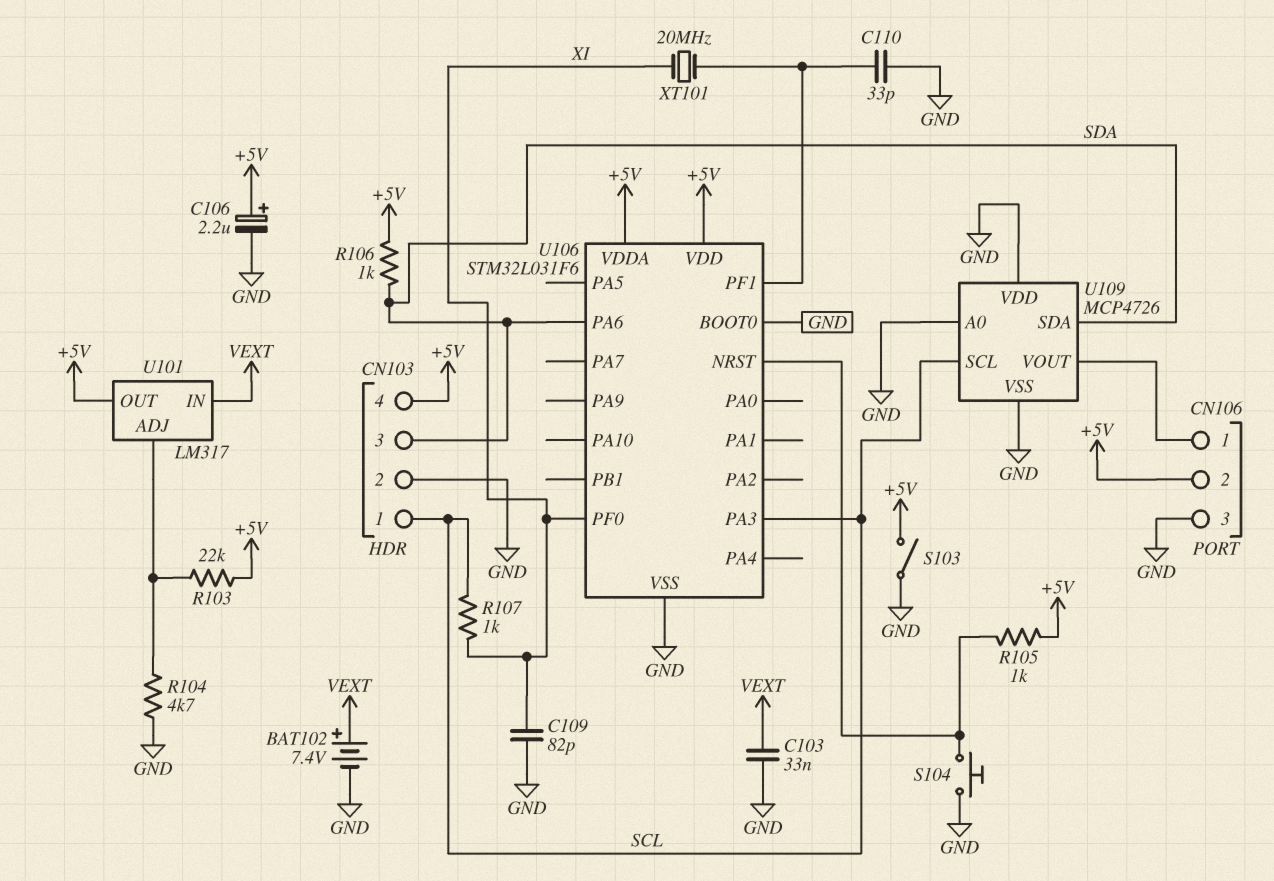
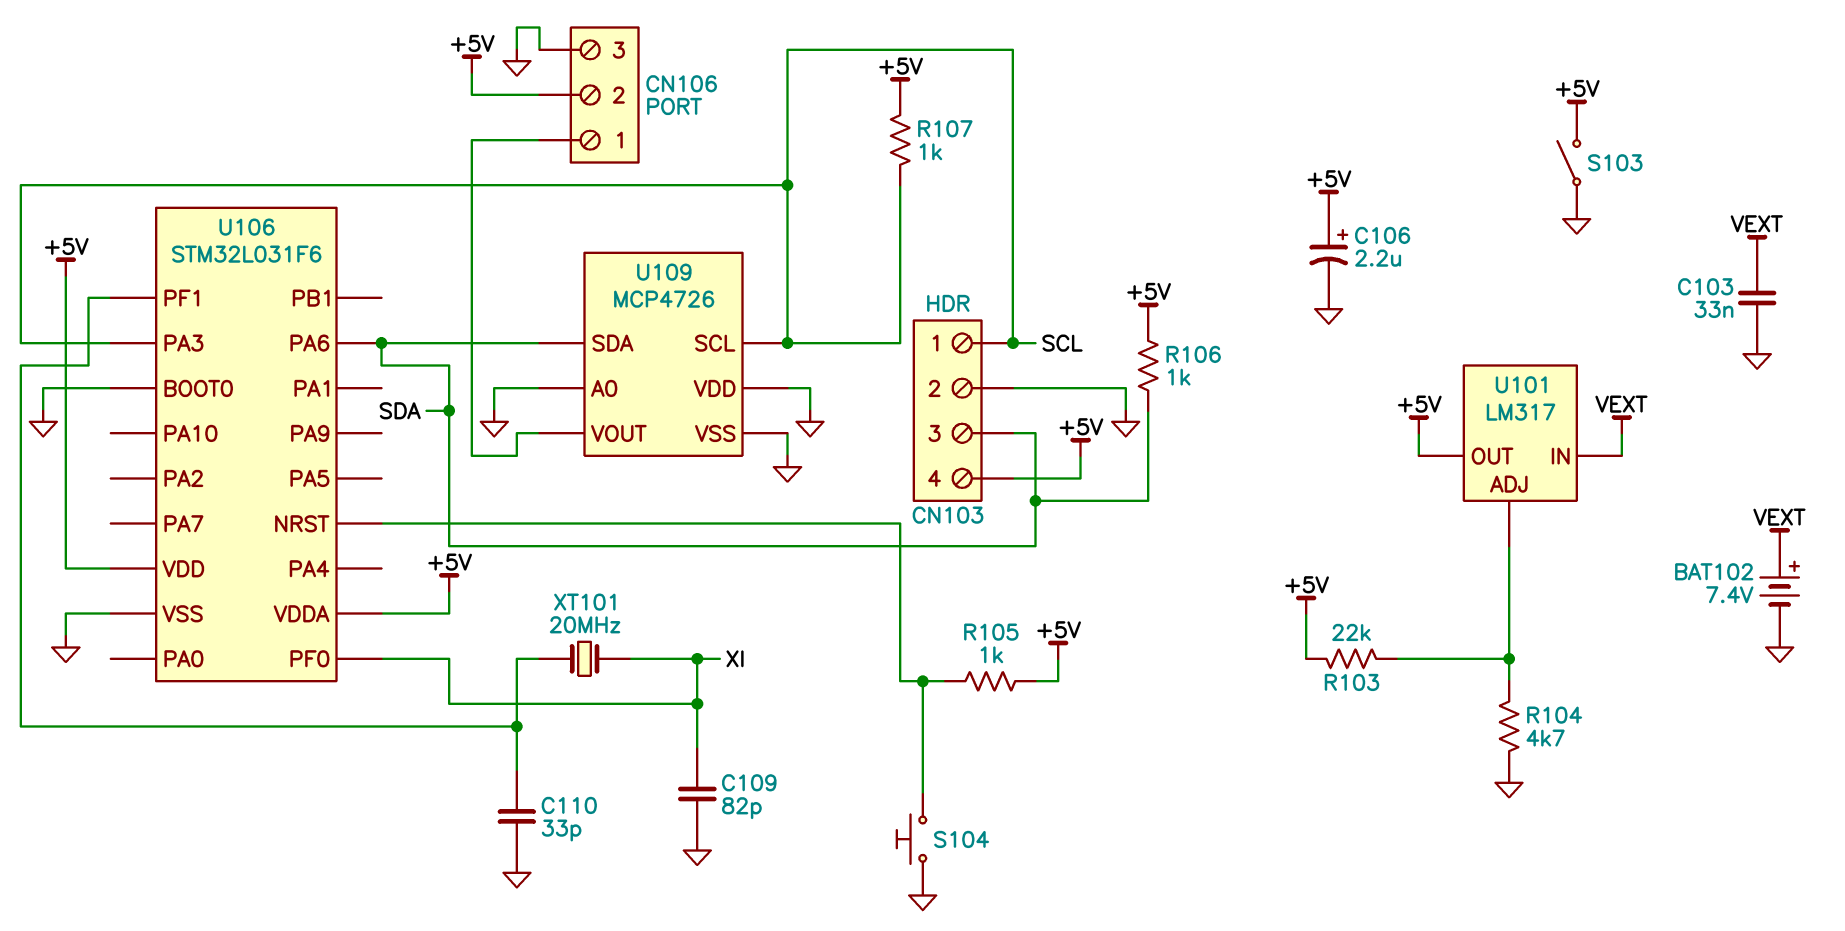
R107: 1k (SCL, XI) -> 1k (+5V, SCL)

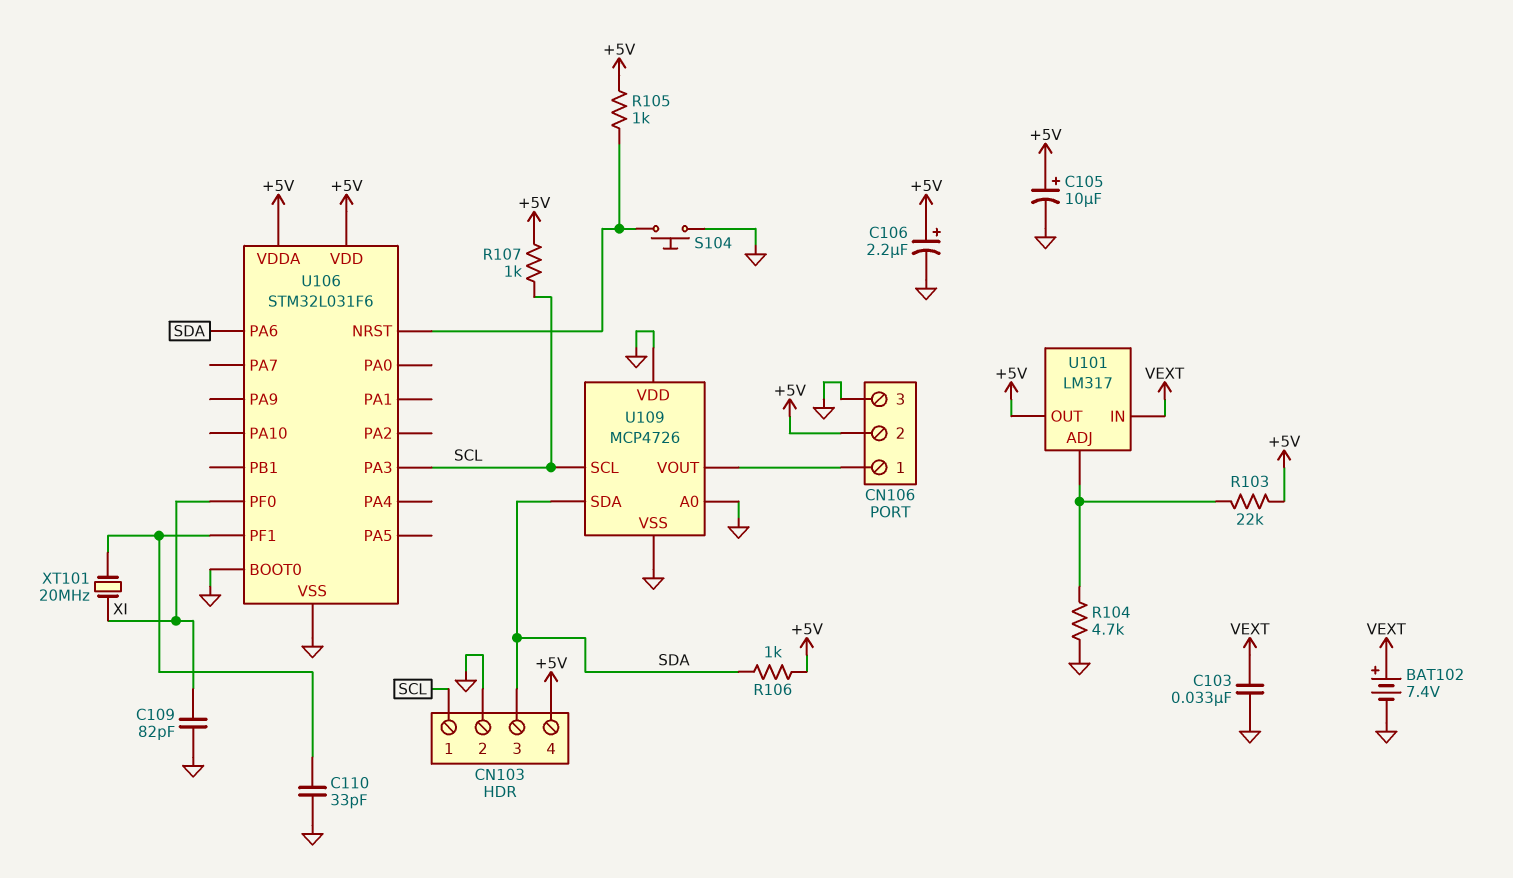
C105: none -> 10uF (plus +5V, minus GND)
S103: switch (+5V, GND) -> none

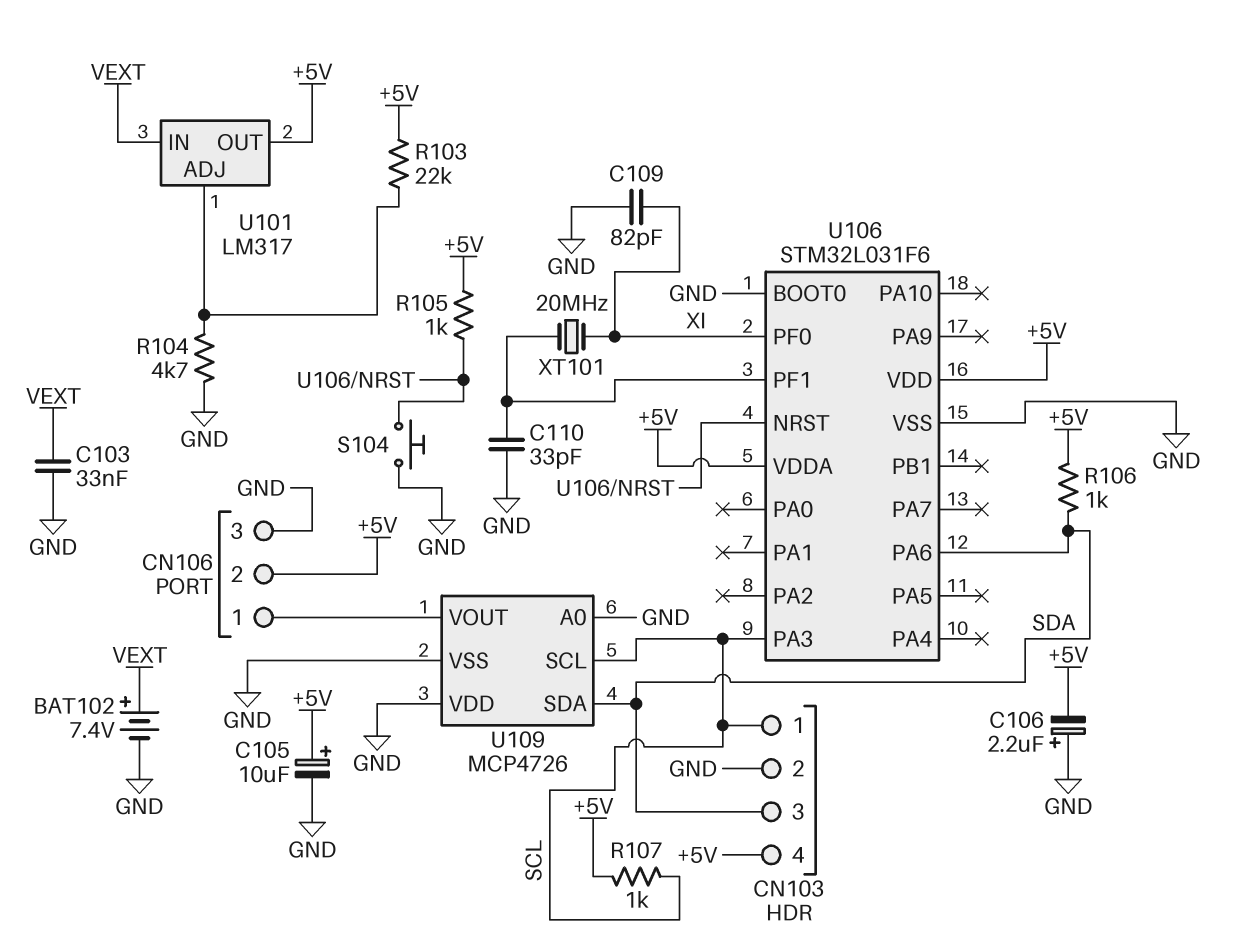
C106: 2.2uF (plus +5V, minus GND) -> 2.2uF (plus GND, minus +5V)

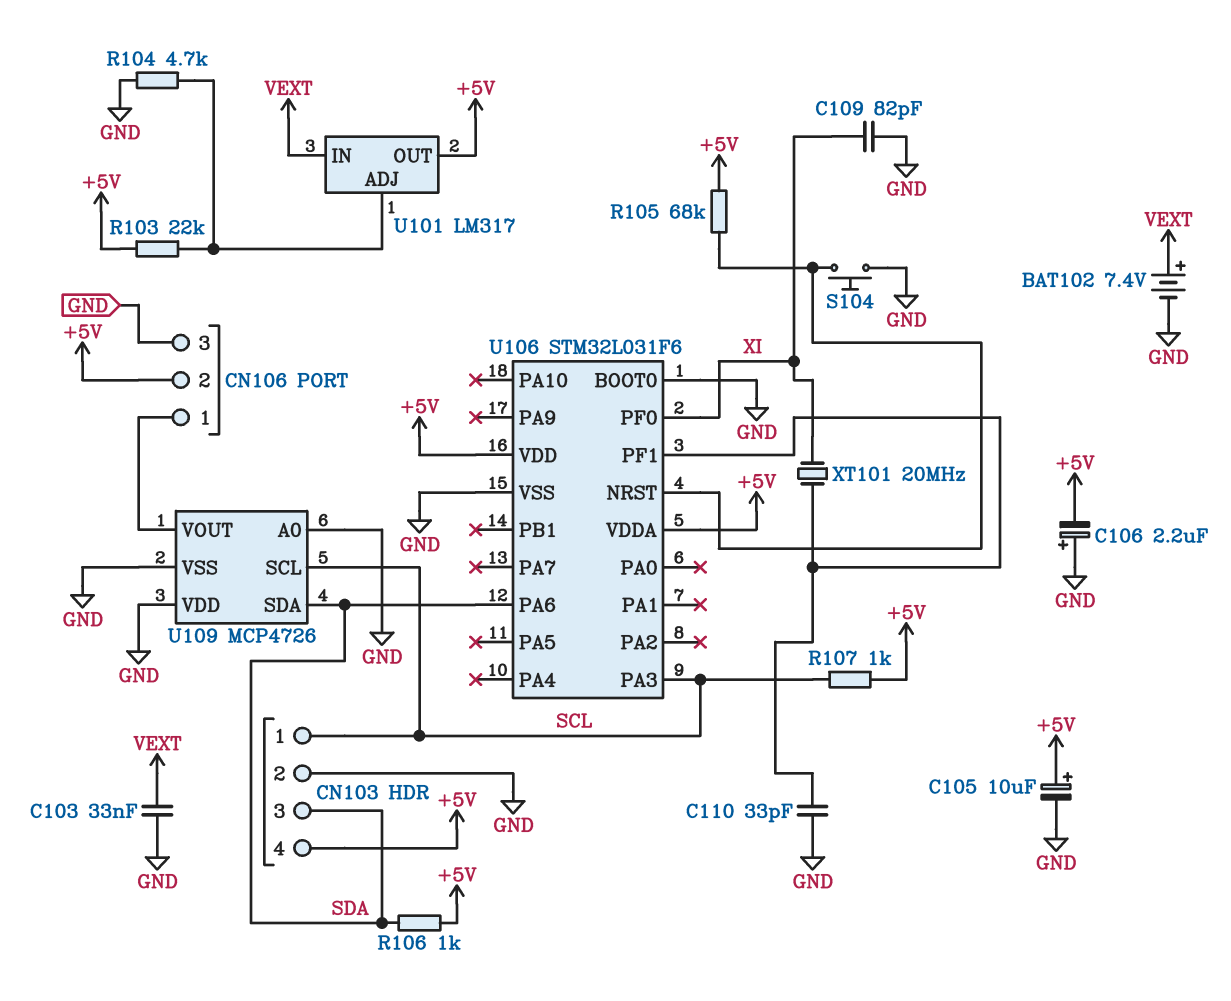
R105: 1k (+5V, U106/NRST) -> 68k (+5V, U106/NRST)

